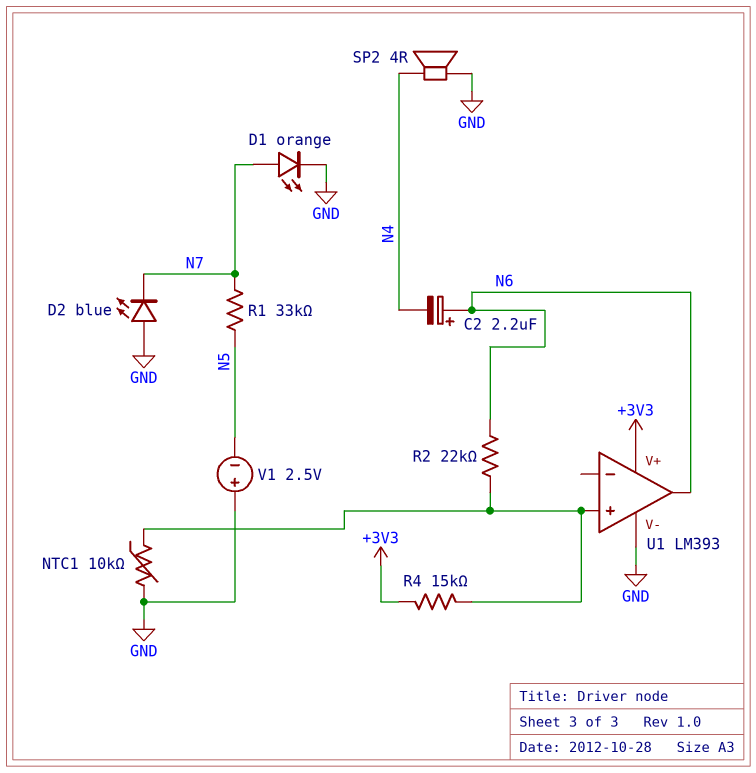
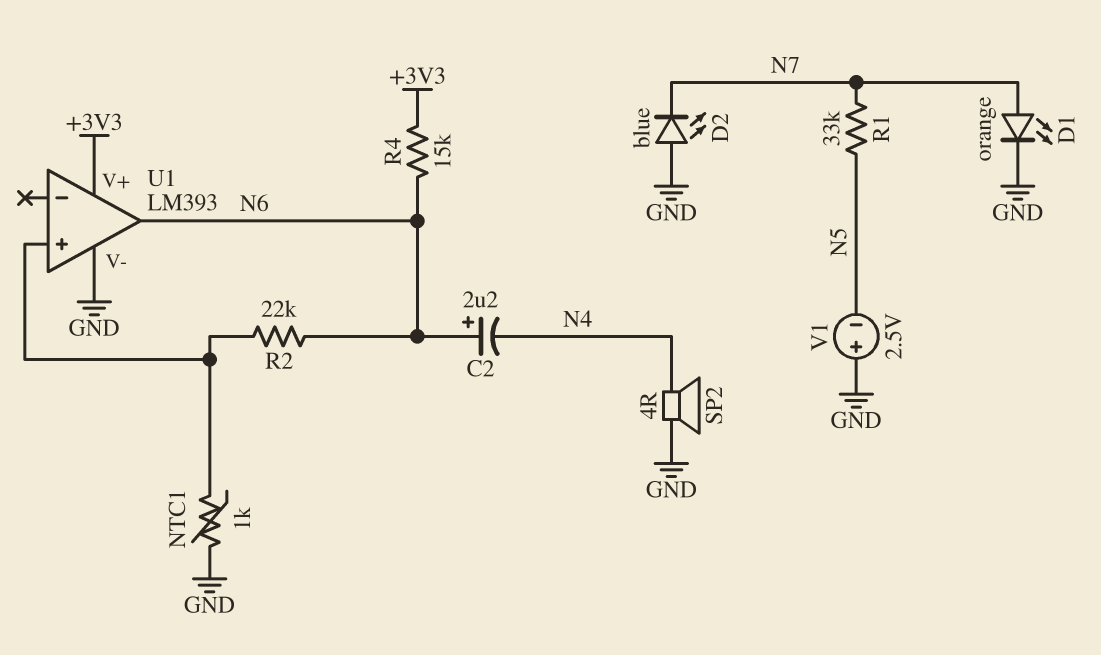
NTC1: 10k (GND, U1/in+) -> 1k (GND, U1/in+)
R4: 15k (+3V3, U1/in+) -> 15k (+3V3, N6)

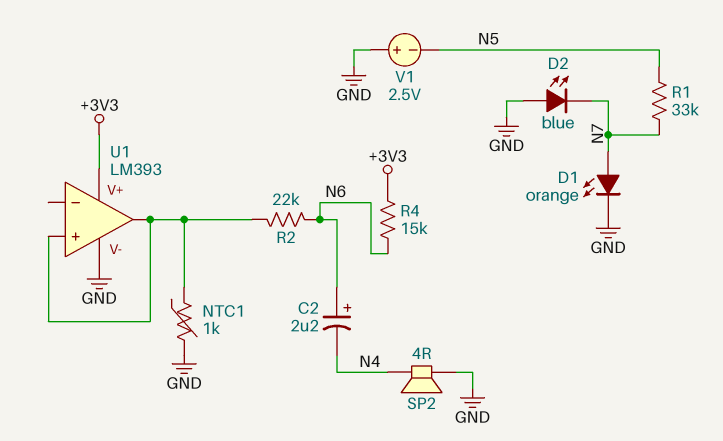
U1 pin out: N6 -> U1/in+

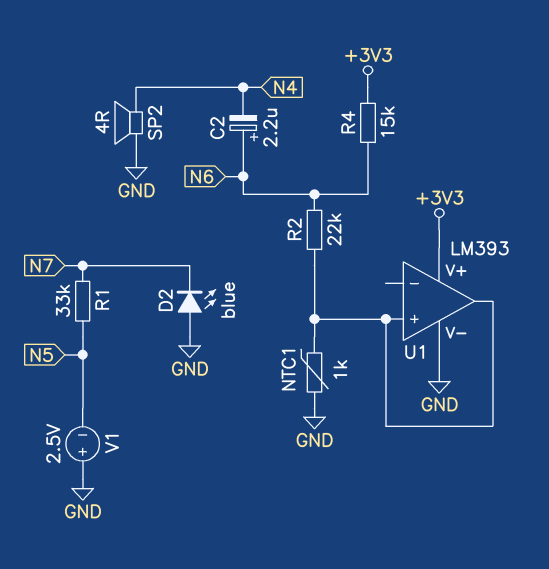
D1: LED orange (A N7, K GND) -> none

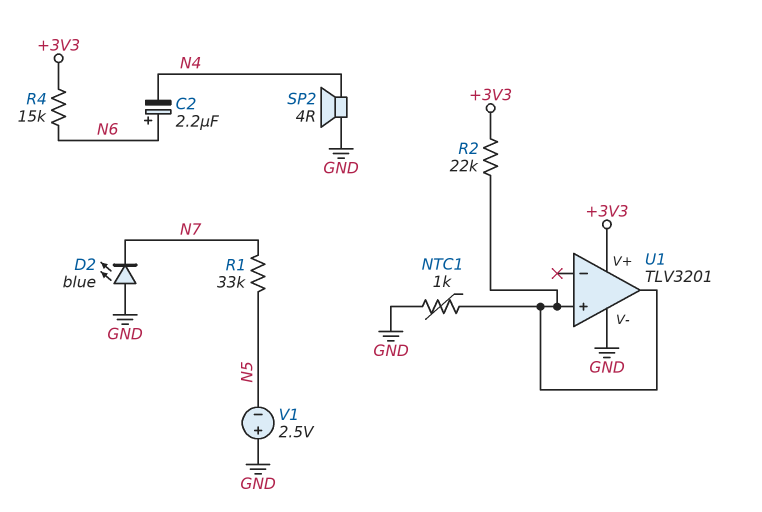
R2: 22k (N6, U1/in+) -> 22k (+3V3, U1/in+)
U1: LM393 -> TLV3201

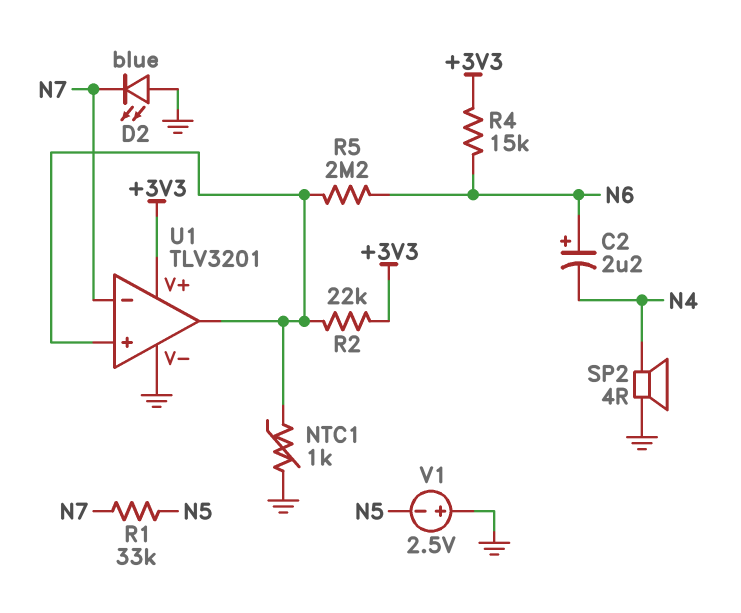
R5: none -> 2.2M (N6, U1/in+)
U1 pin in-: none -> N7

